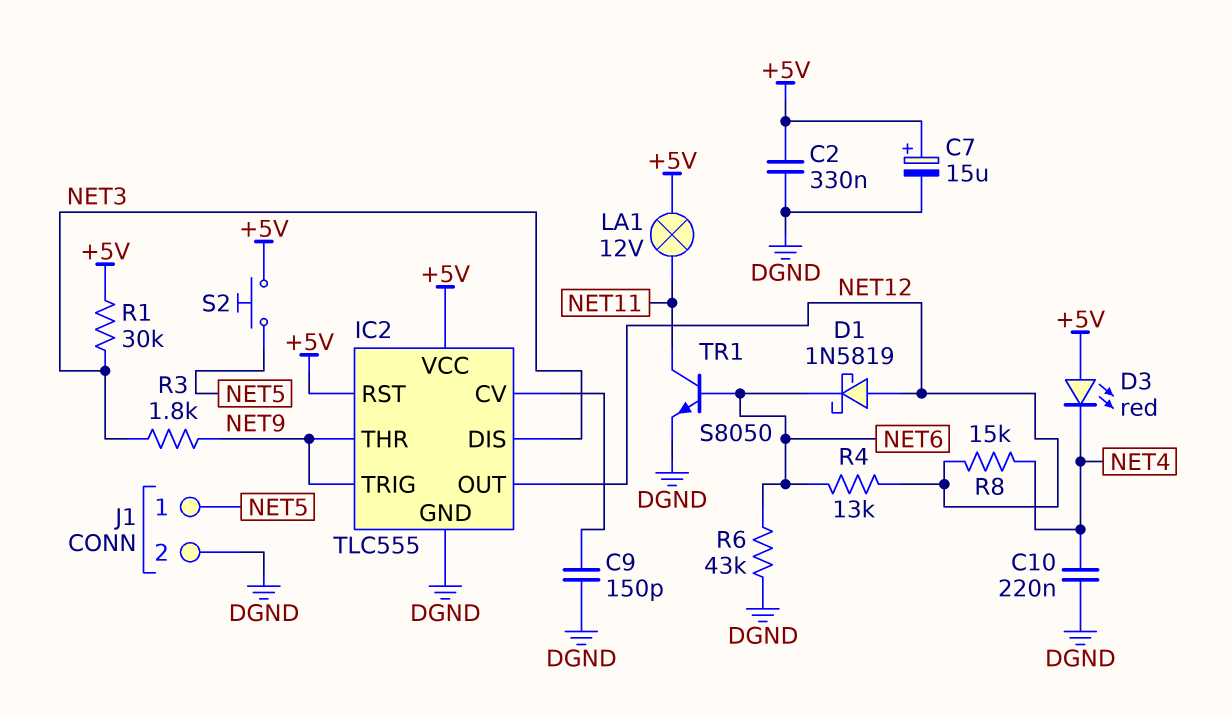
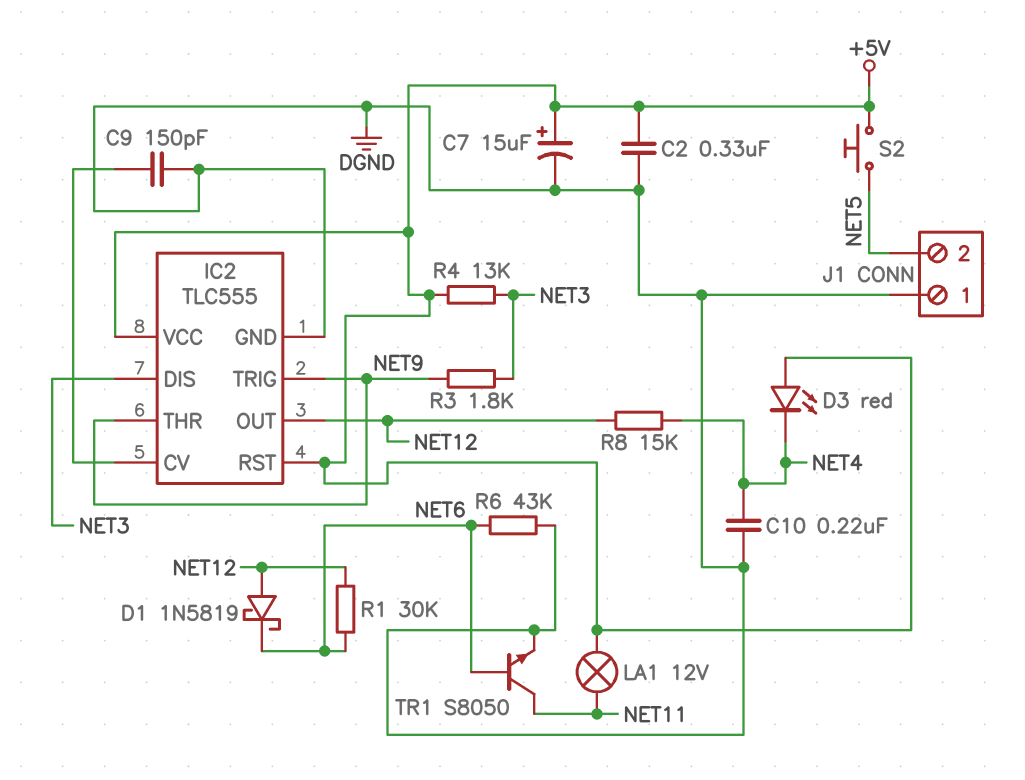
J1 pin 1: NET5 -> DGND
J1 pin 2: DGND -> NET5
R1: 30k (+5V, NET3) -> 30k (NET6, NET12)
R4: 13k (NET6, NET12) -> 13k (+5V, NET3)

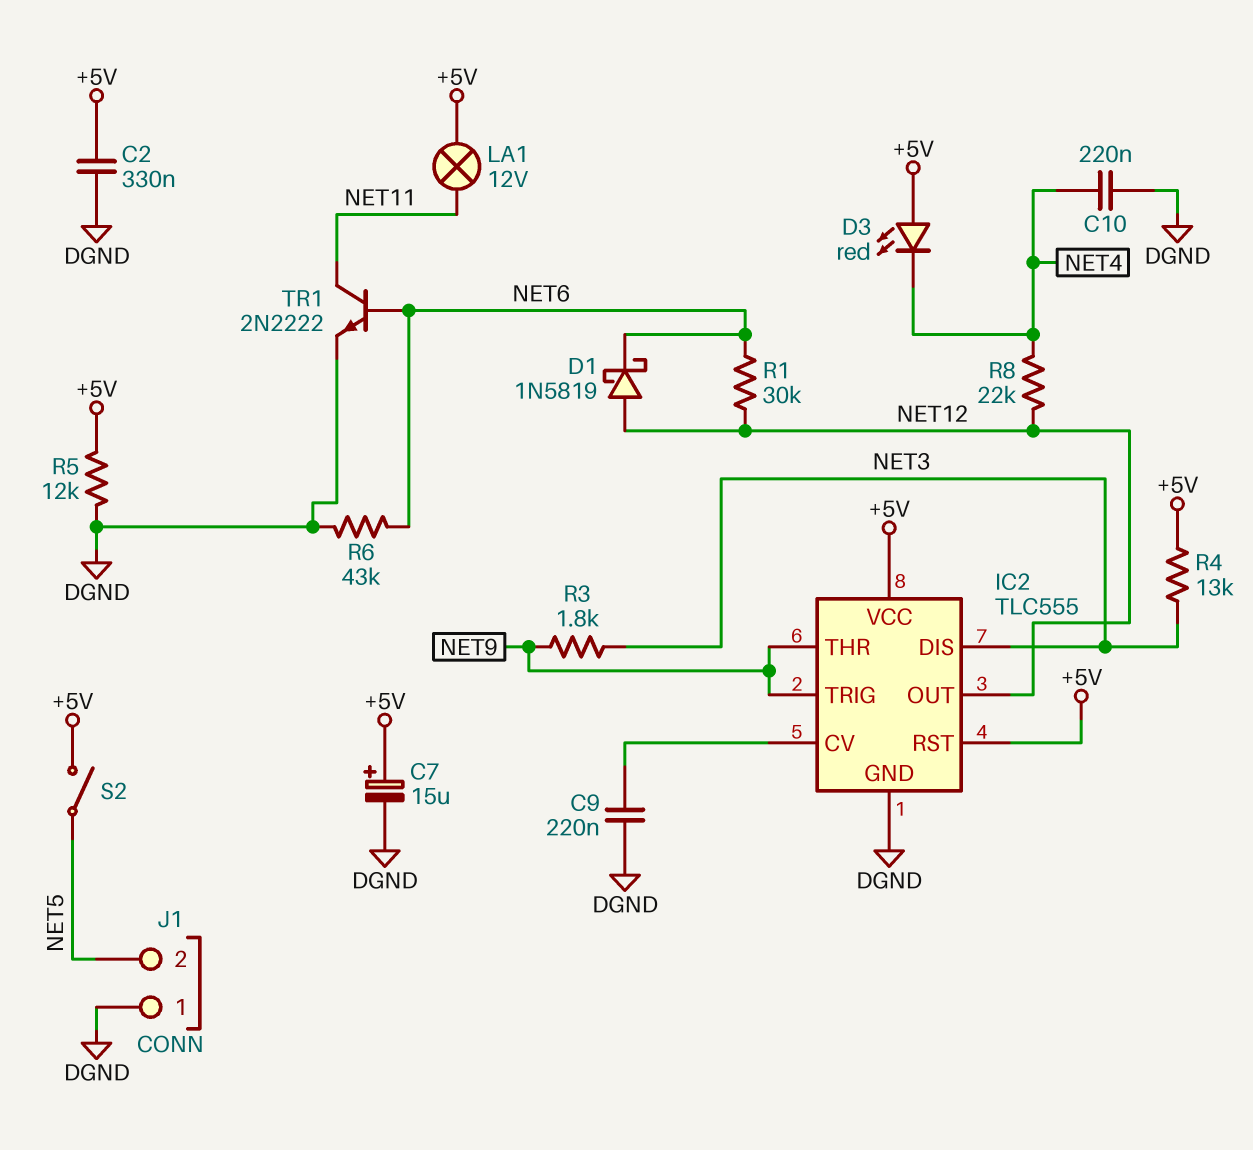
C9: 150pF (DGND, IC2/CV) -> 220nF (DGND, IC2/CV)
R5: none -> 12k (+5V, DGND)
R8: 15k (NET4, NET12) -> 22k (NET4, NET12)
S2: button (+5V, NET5) -> switch (+5V, NET5)
TR1: NPN S8050 (B NET6, C NET11, E DGND) -> NPN 2N2222 (B NET6, C NET11, E DGND)

